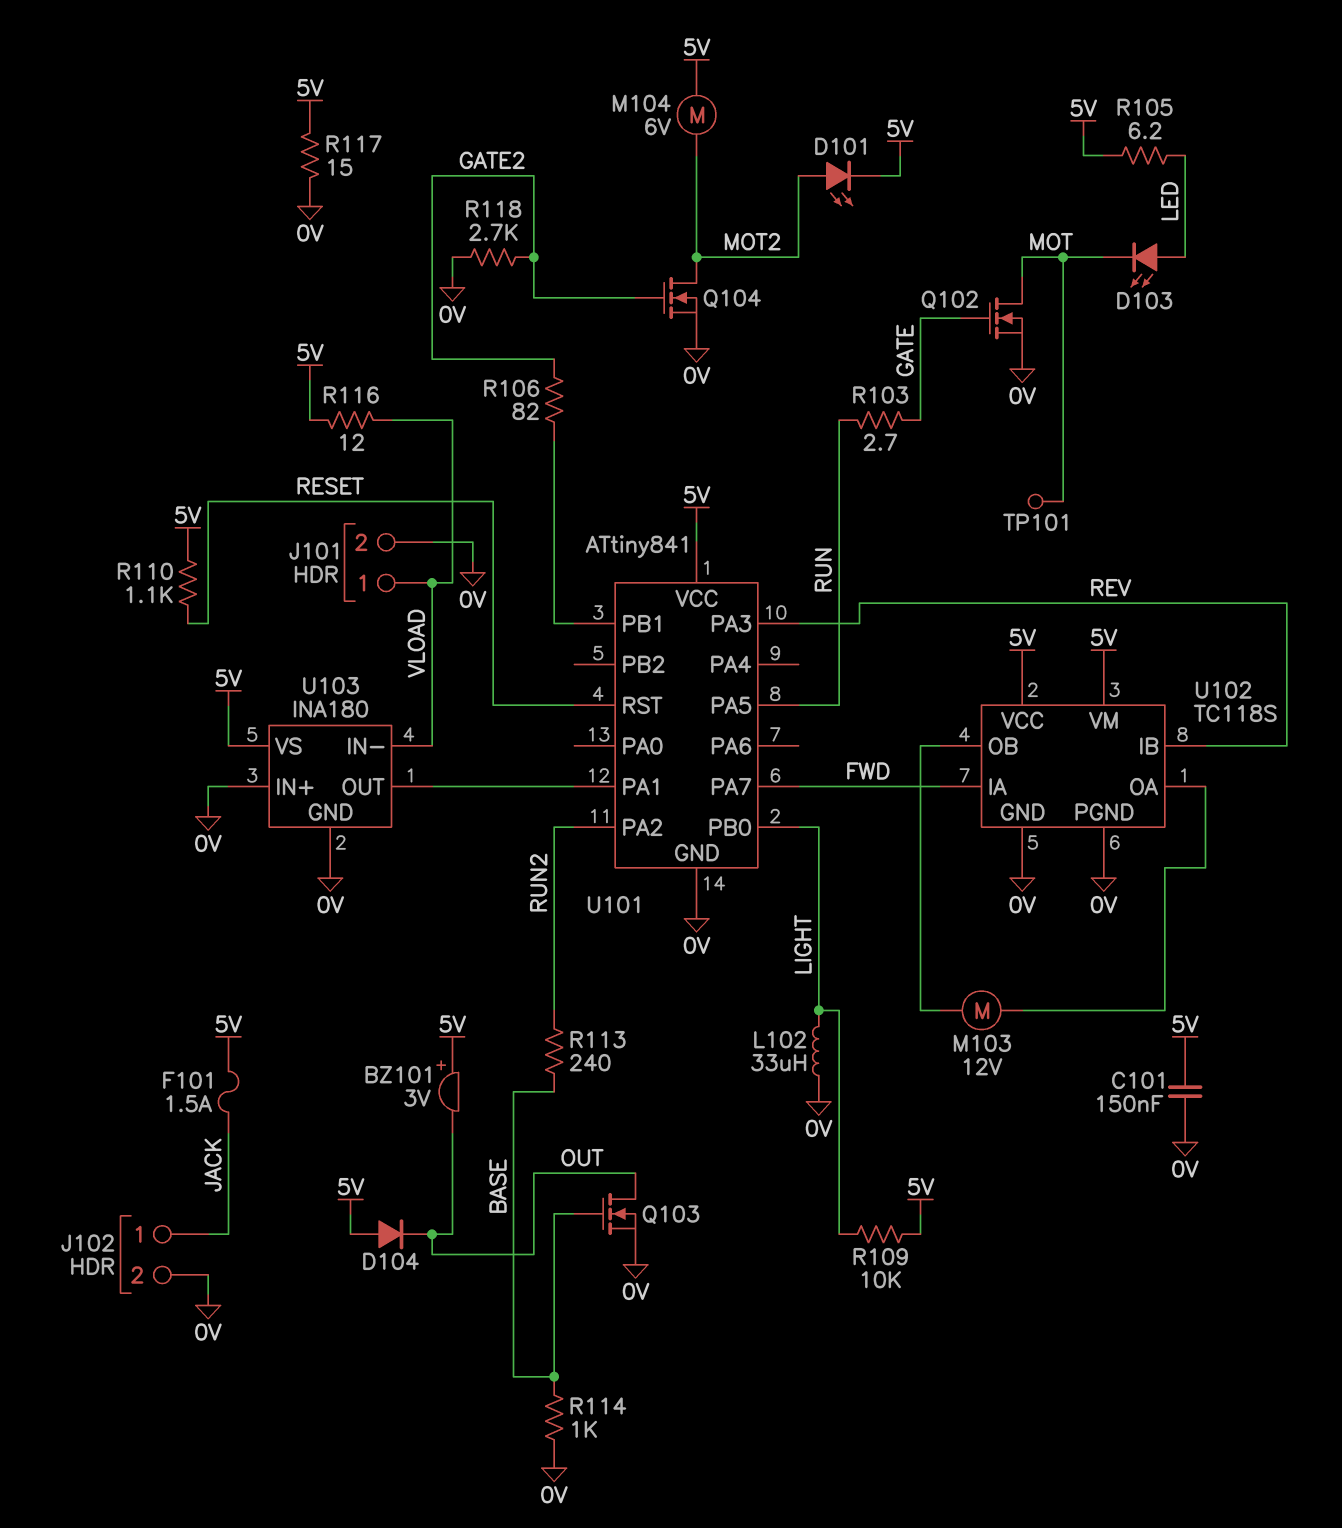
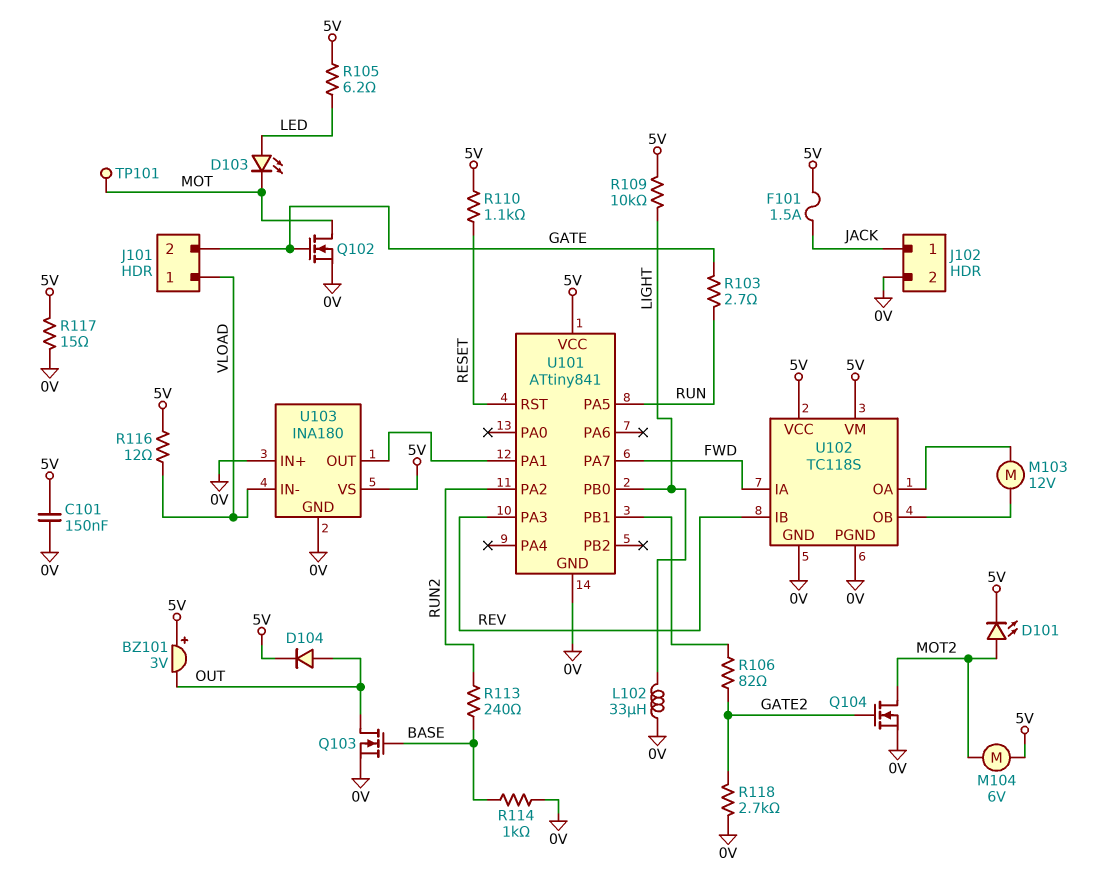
D104: diode (A 5V, K OUT) -> diode (A OUT, K 5V)
J101 pin 2: 0V -> GATE

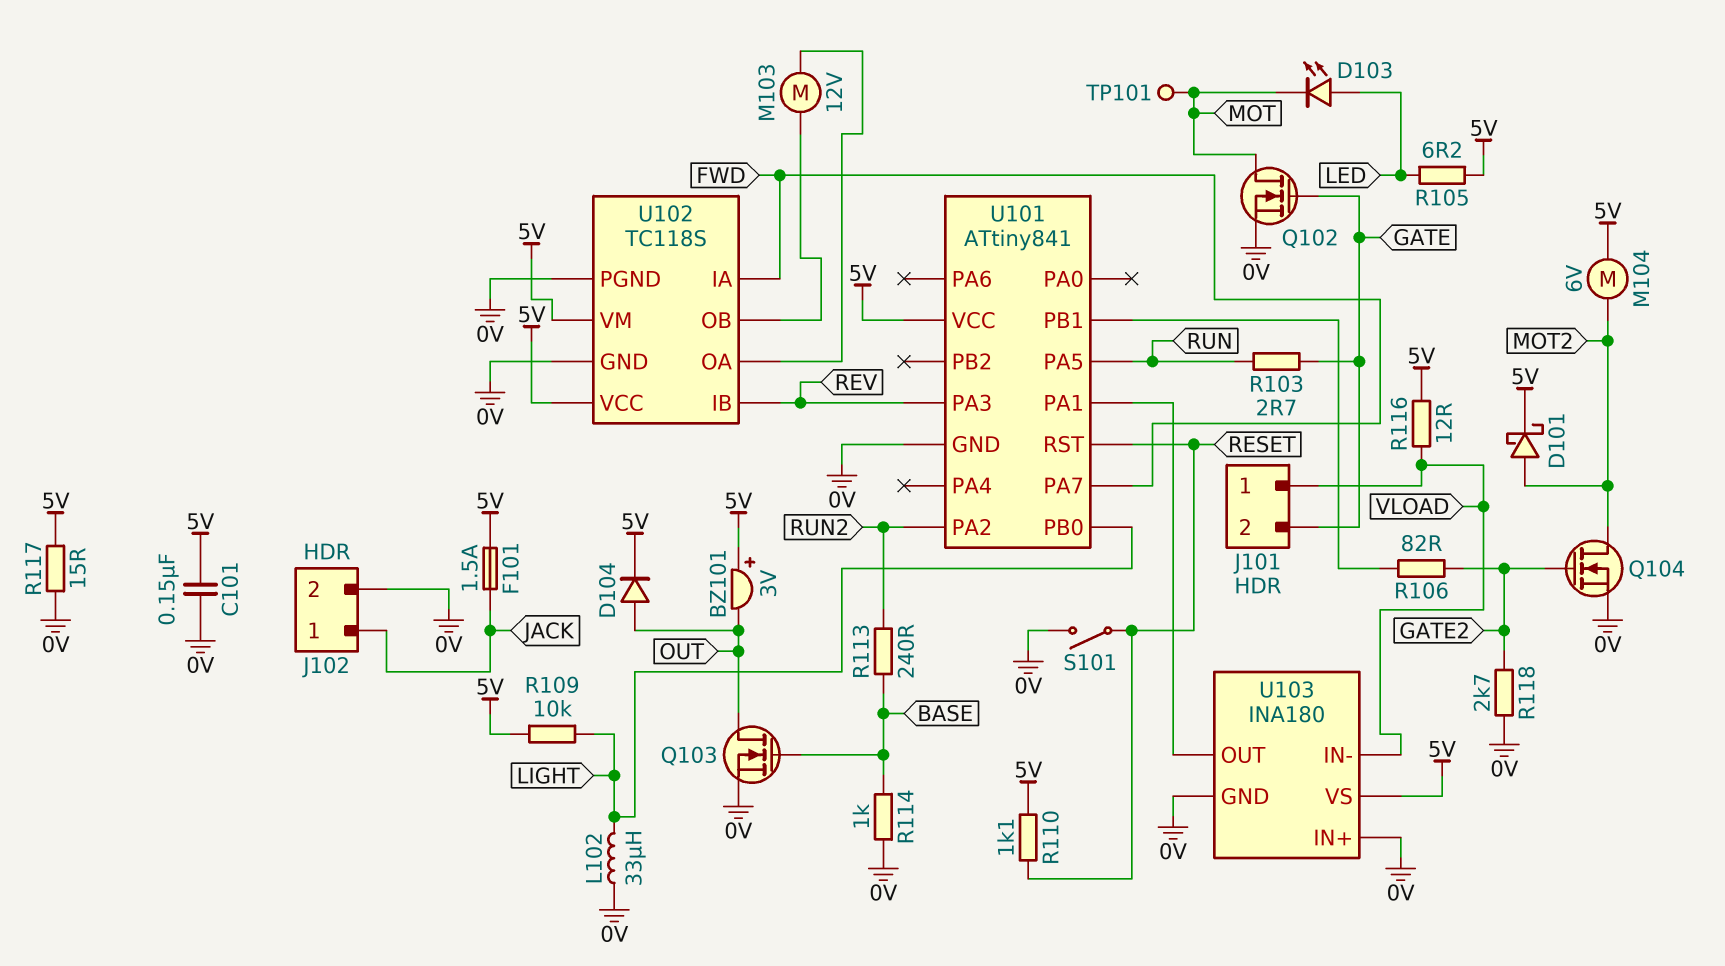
D101: LED (A MOT2, K 5V) -> schottky (A MOT2, K 5V)
S101: none -> switch (0V, RESET)

